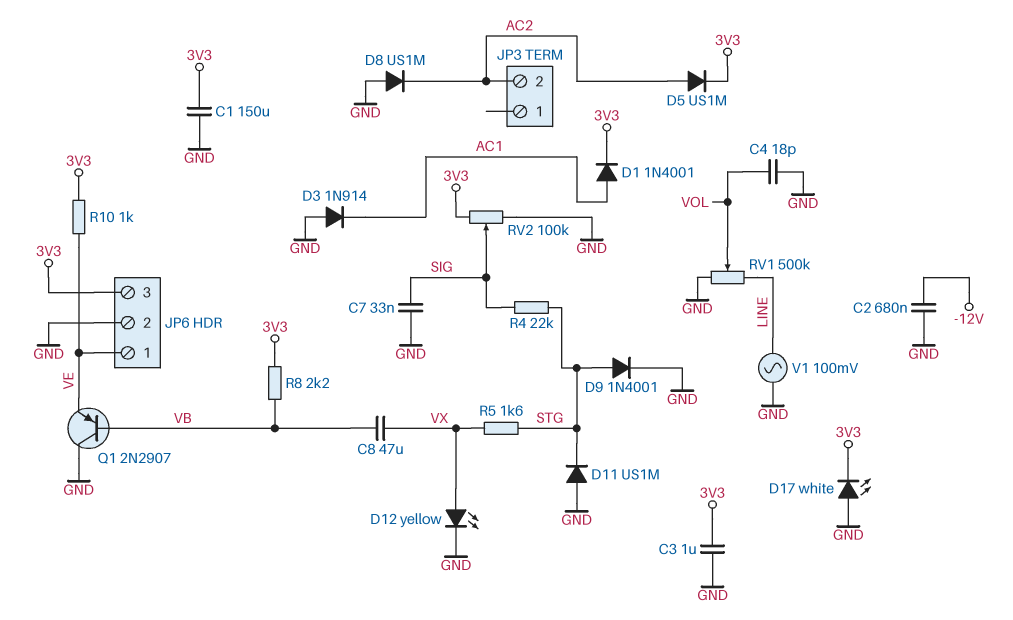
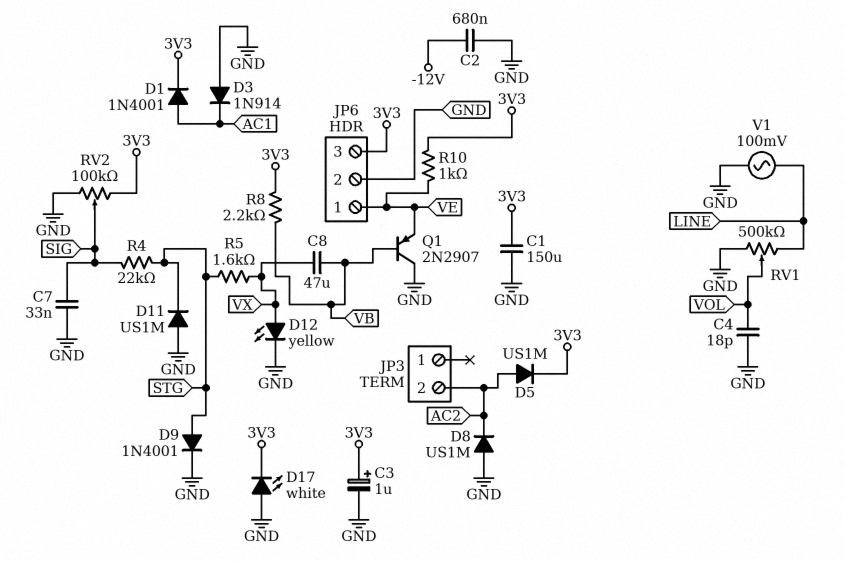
C3: 1uF (3V3, GND) -> 1uF (plus 3V3, minus GND)

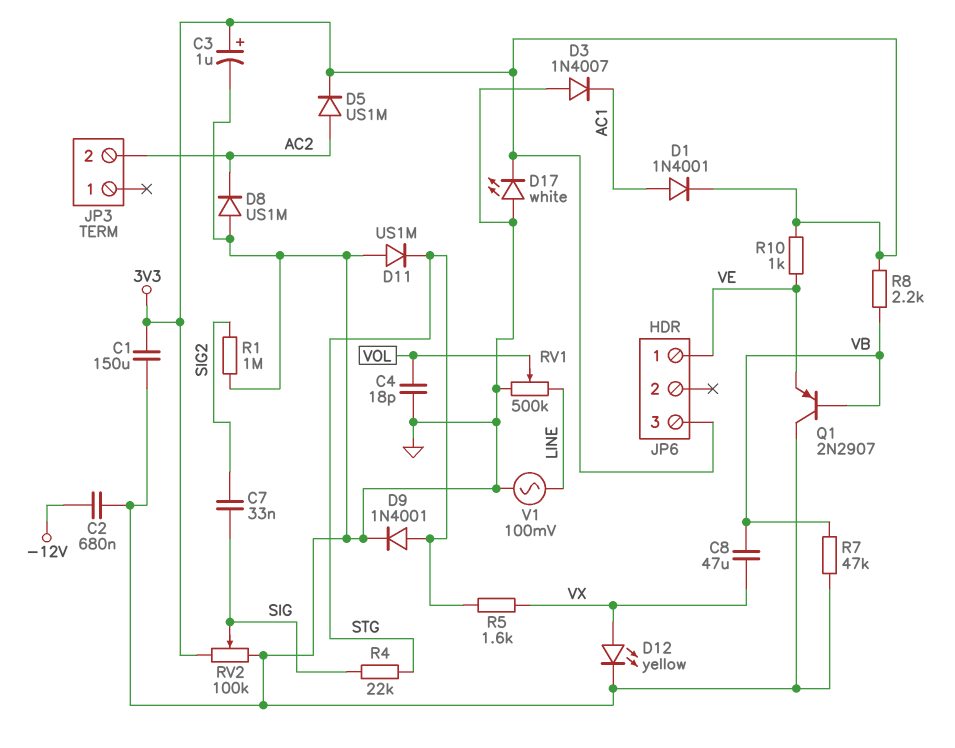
C7: 33nF (GND, SIG) -> 33nF (SIG, SIG2)
D3: diode 1N914 (A GND, K AC1) -> diode 1N4007 (A GND, K AC1)
JP6 pin 2: GND -> none
R1: none -> 1M (GND, SIG2)
R7: none -> 47k (GND, VB)

